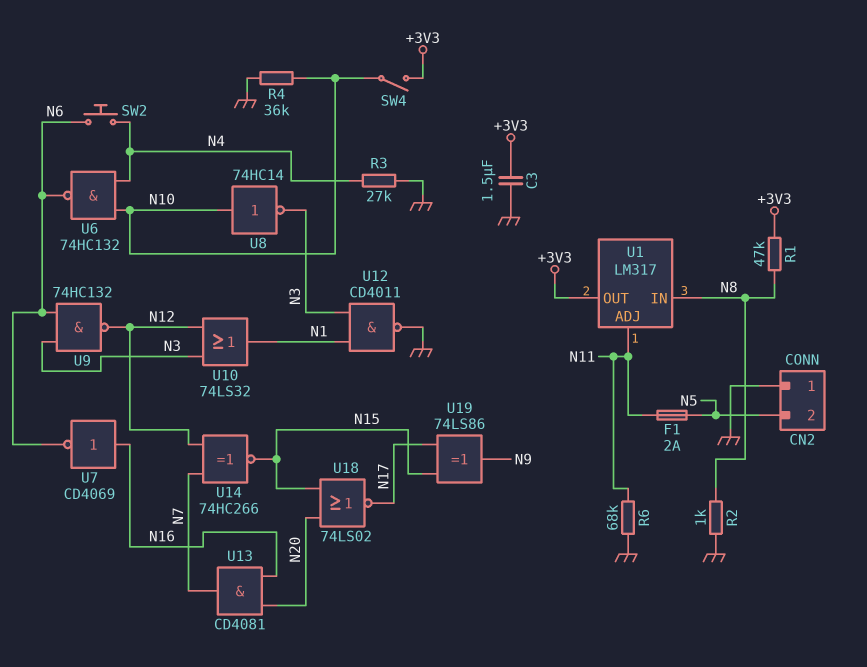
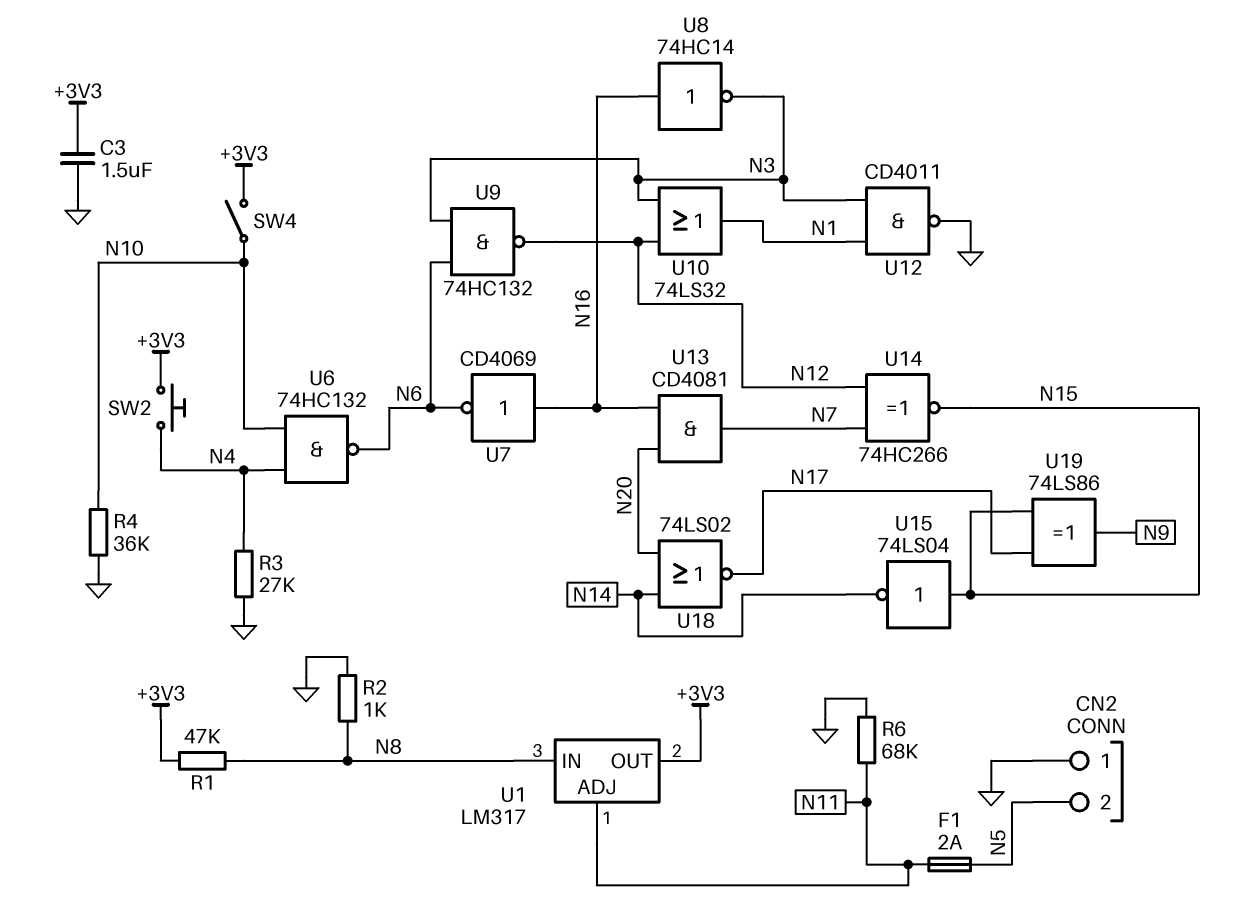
SW2: button (N4, N6) -> button (+3V3, N4)
U8: NOT 74HC14 (in N10, out N3) -> NOT 74HC14 (in N16, out N3)
U15: none -> NOT 74LS04 (in N15, out N14)
U18: NOR 74LS02 (in N15, in N20, out N17) -> NOR 74LS02 (in N14, in N20, out N17)

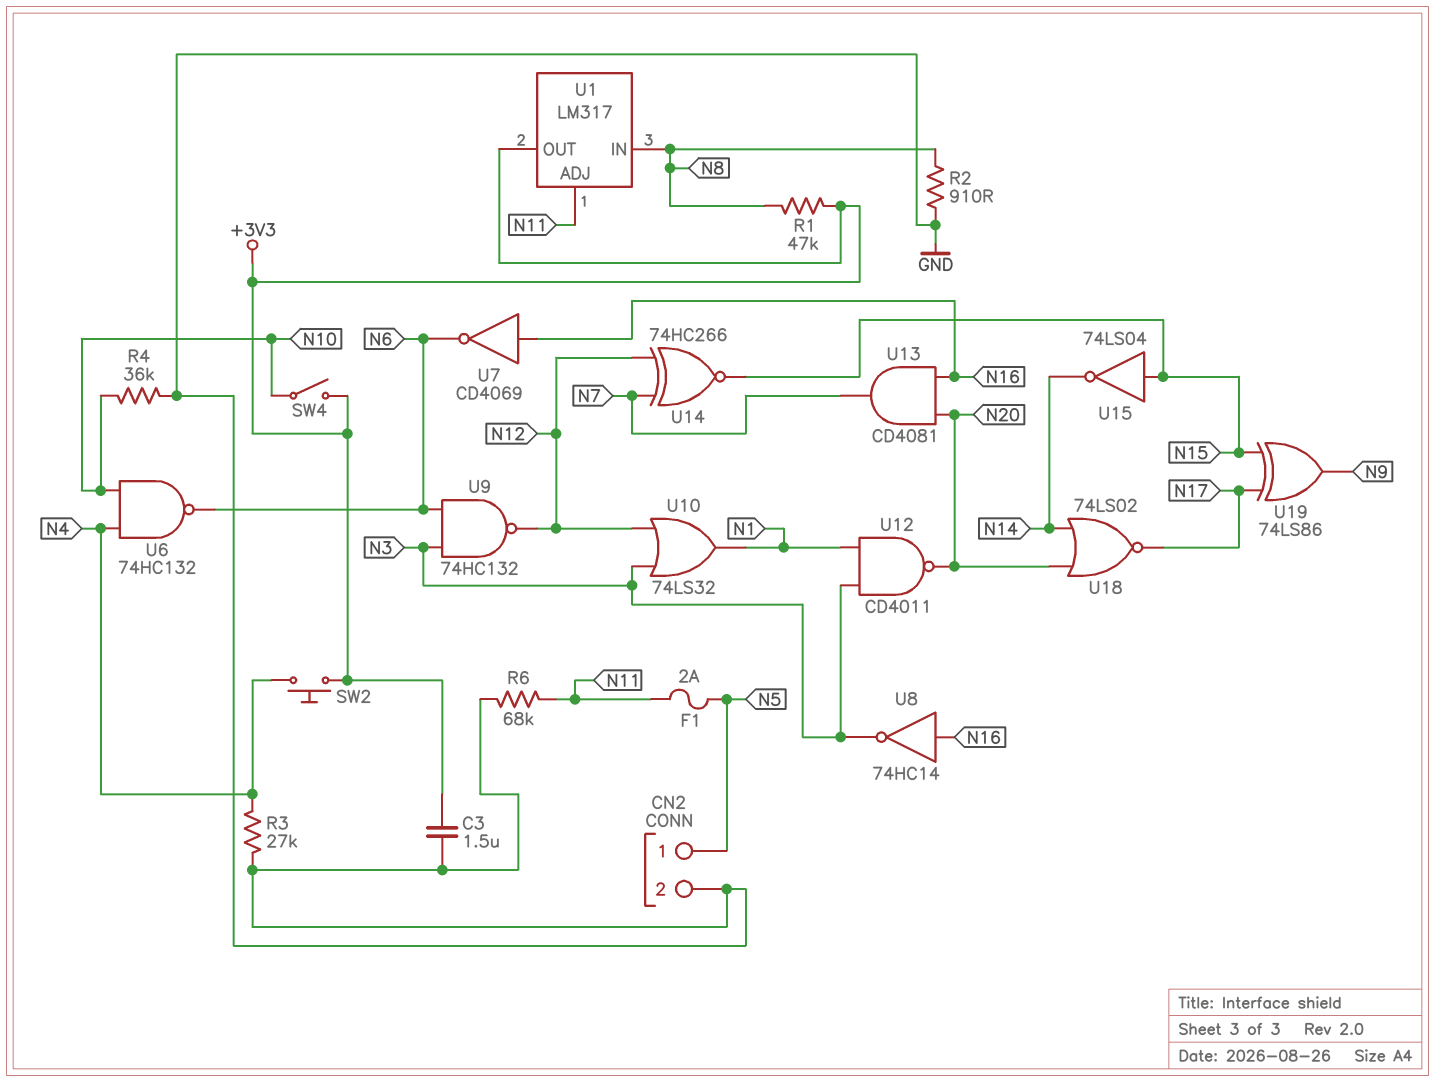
CN2 pin 1: GND -> N5
CN2 pin 2: N5 -> GND
R2: 1k (GND, N8) -> 910 (GND, N8)
U12: NAND CD4011 (in N1, in N3, out GND) -> NAND CD4011 (in N1, in N3, out N20)

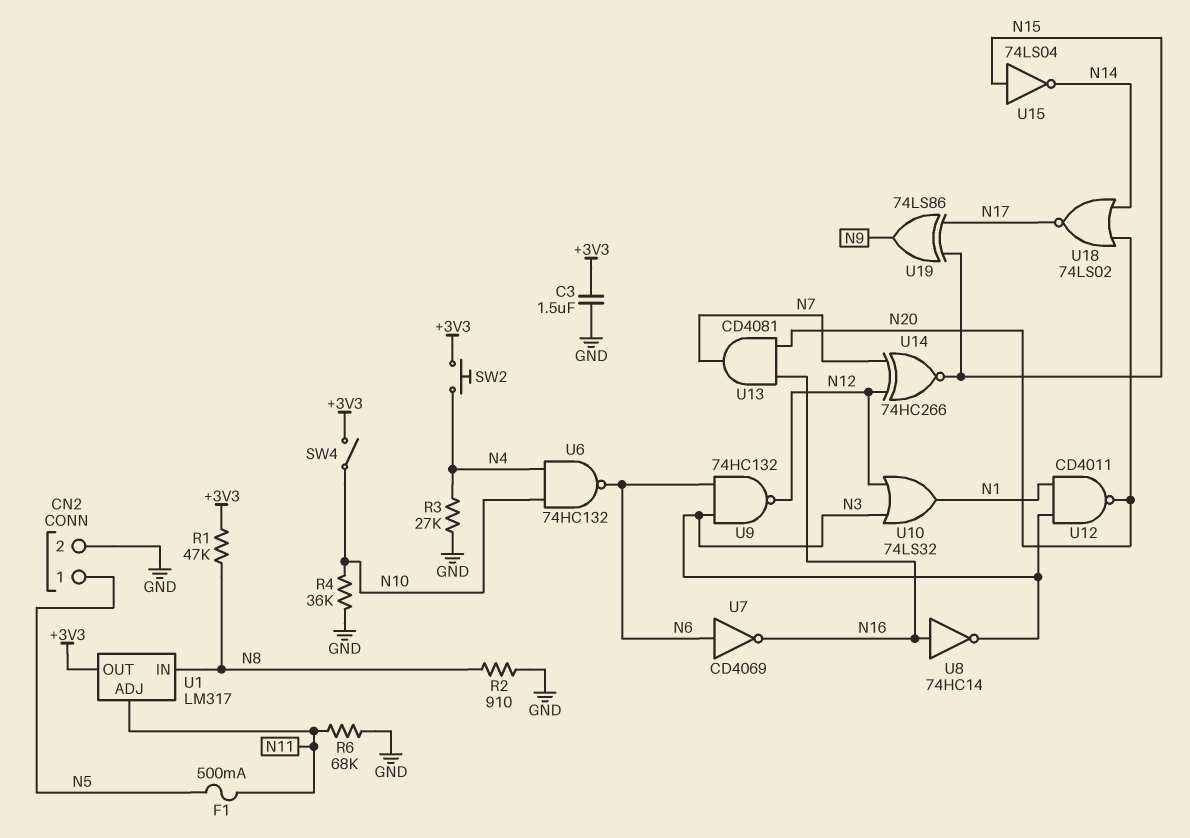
F1: 2A (N5, N11) -> 500mA (N5, N11)
U7: NOT CD4069 (in N16, out N6) -> NOT CD4069 (in N6, out N16)

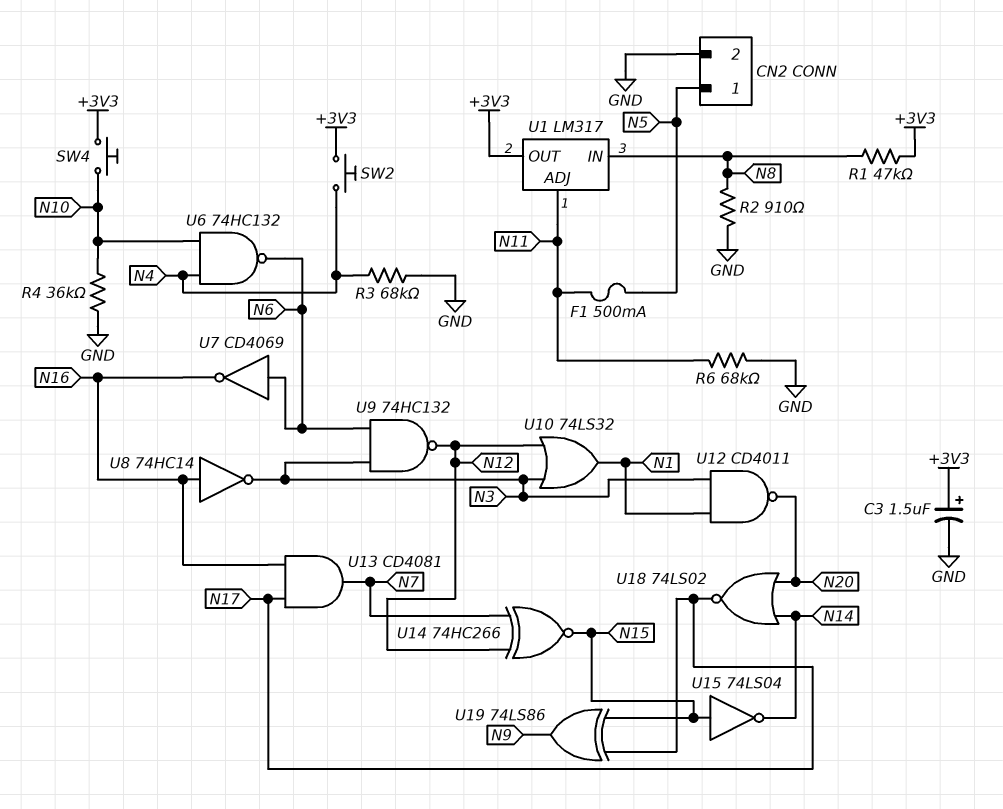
C3: 1.5uF (+3V3, GND) -> 1.5uF (plus +3V3, minus GND)
R3: 27k (GND, N4) -> 68k (GND, N4)
SW4: switch (+3V3, N10) -> button (+3V3, N10)
U13: AND CD4081 (in N16, in N20, out N7) -> AND CD4081 (in N16, in N17, out N7)

